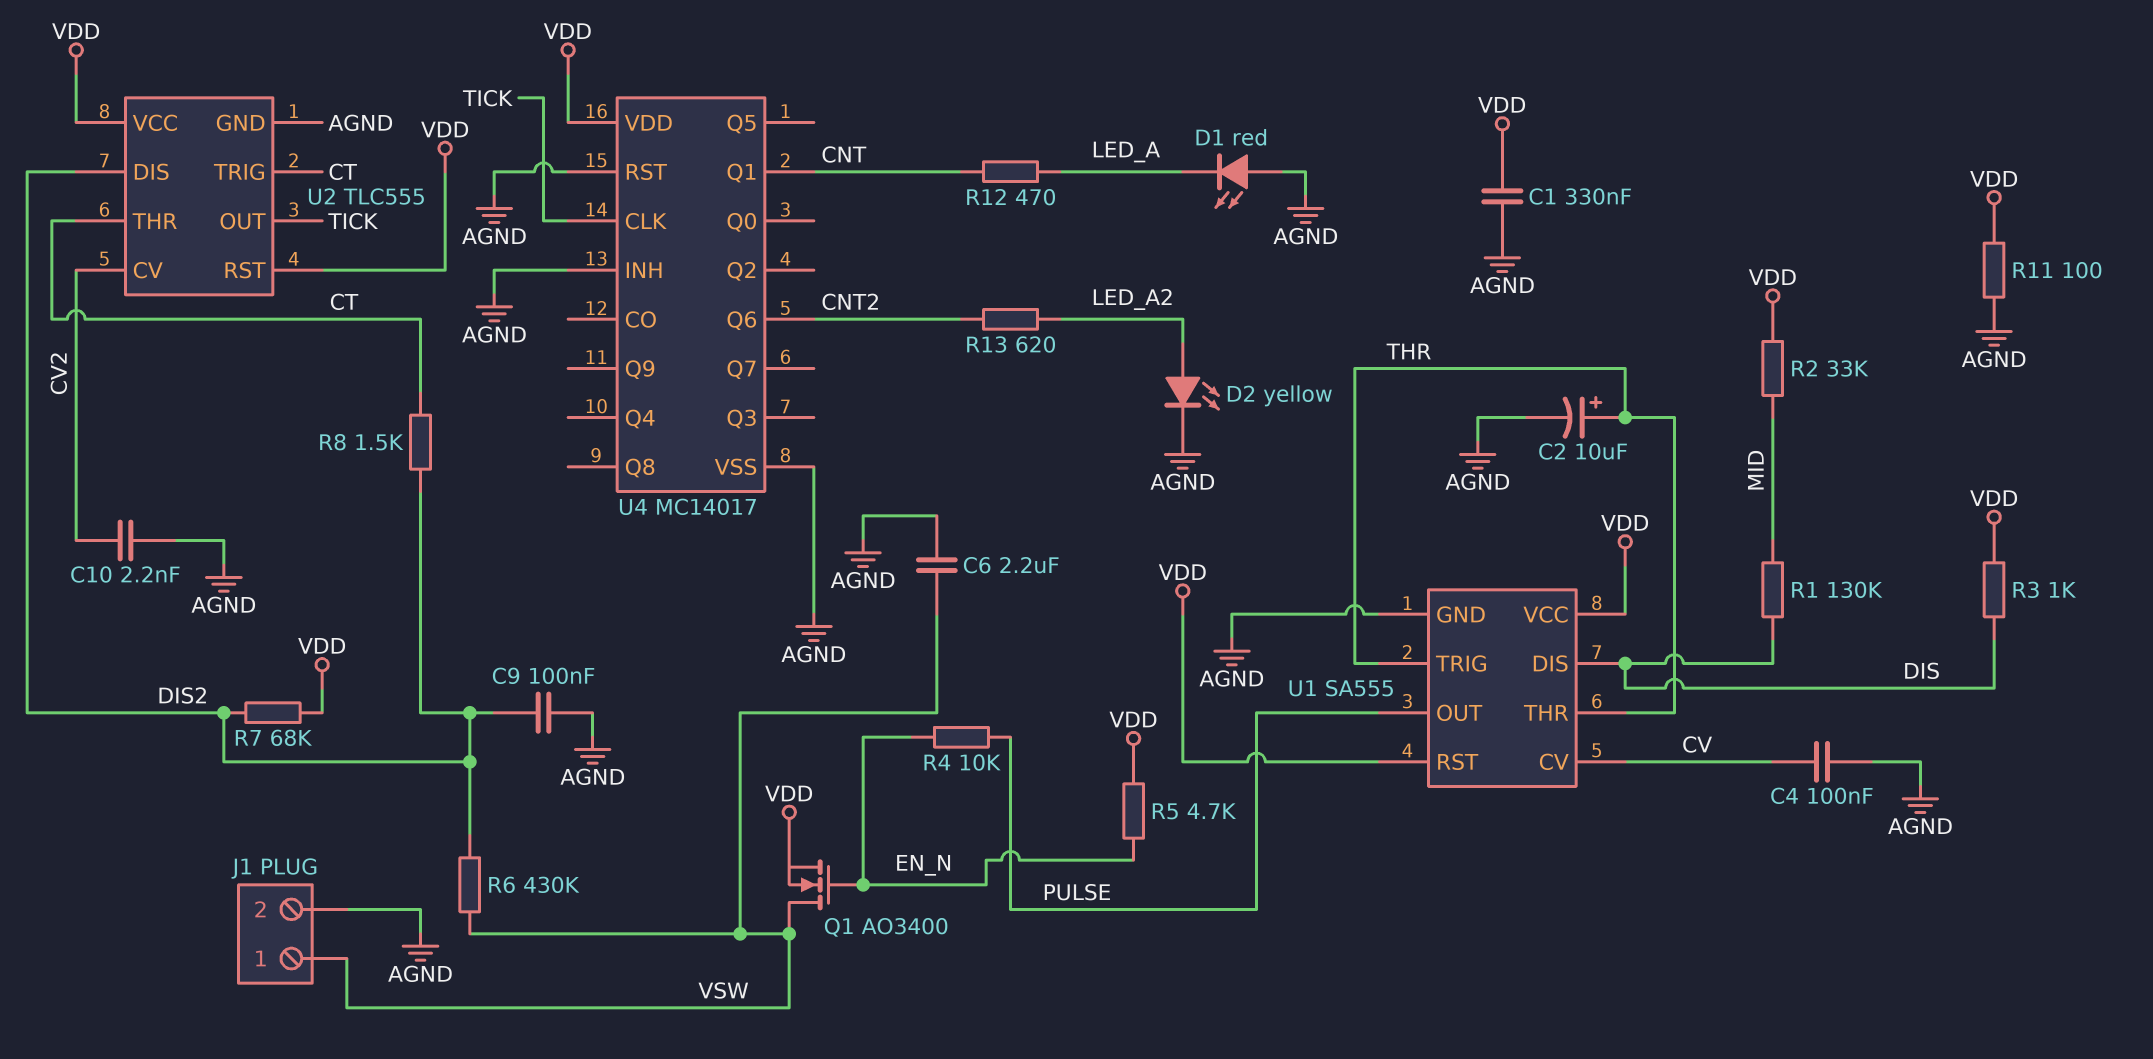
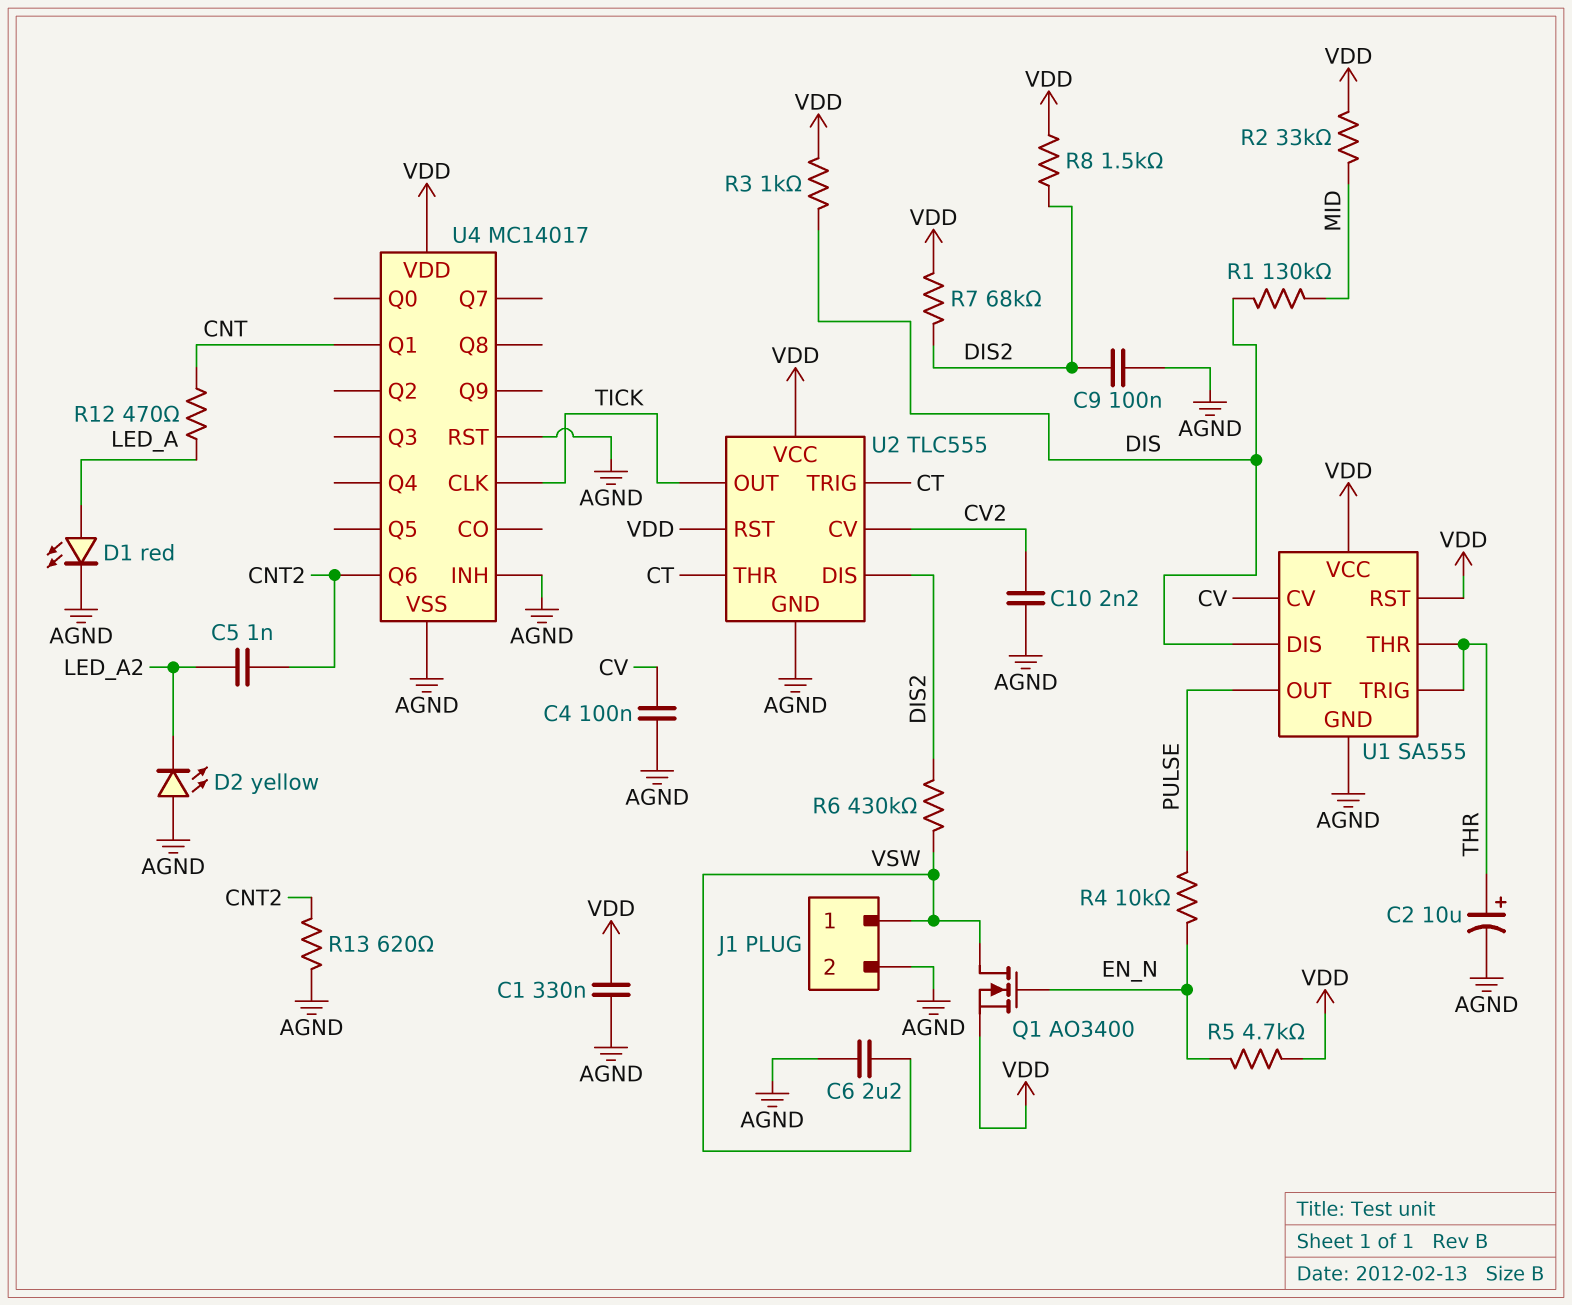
C5: none -> 1nF (CNT2, LED_A2)
D1: LED red (A AGND, K LED_A) -> LED red (A LED_A, K AGND)
D2: LED yellow (A LED_A2, K AGND) -> LED yellow (A AGND, K LED_A2)
R8: 1.5k (CT, DIS2) -> 1.5k (DIS2, VDD)
R11: 100 (AGND, VDD) -> none
R13: 620 (CNT2, LED_A2) -> 620 (AGND, CNT2)

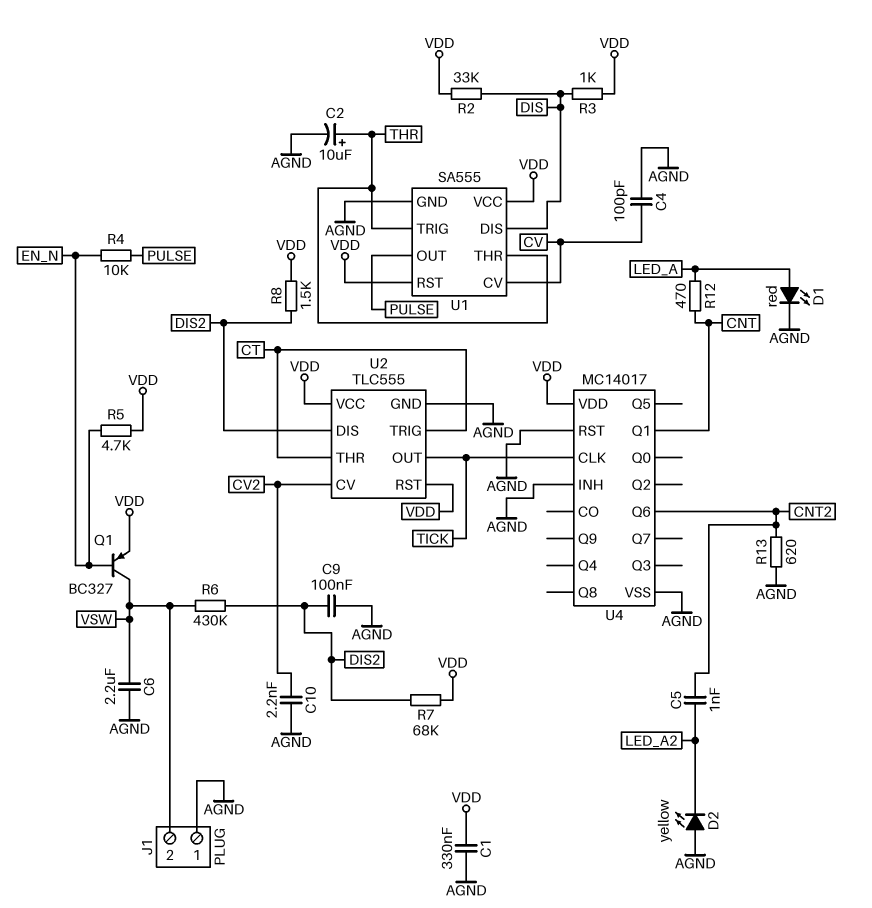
C4: 100nF (AGND, CV) -> 100pF (AGND, CV)
J1 pin 1: VSW -> AGND
J1 pin 2: AGND -> VSW
Q1: NMOS AO3400 (G EN_N, D VSW, S VDD) -> PNP BC327 (B EN_N, C VSW, E VDD)
R1: 130k (DIS, MID) -> none
R2: 33k (MID, VDD) -> 33k (DIS, VDD)

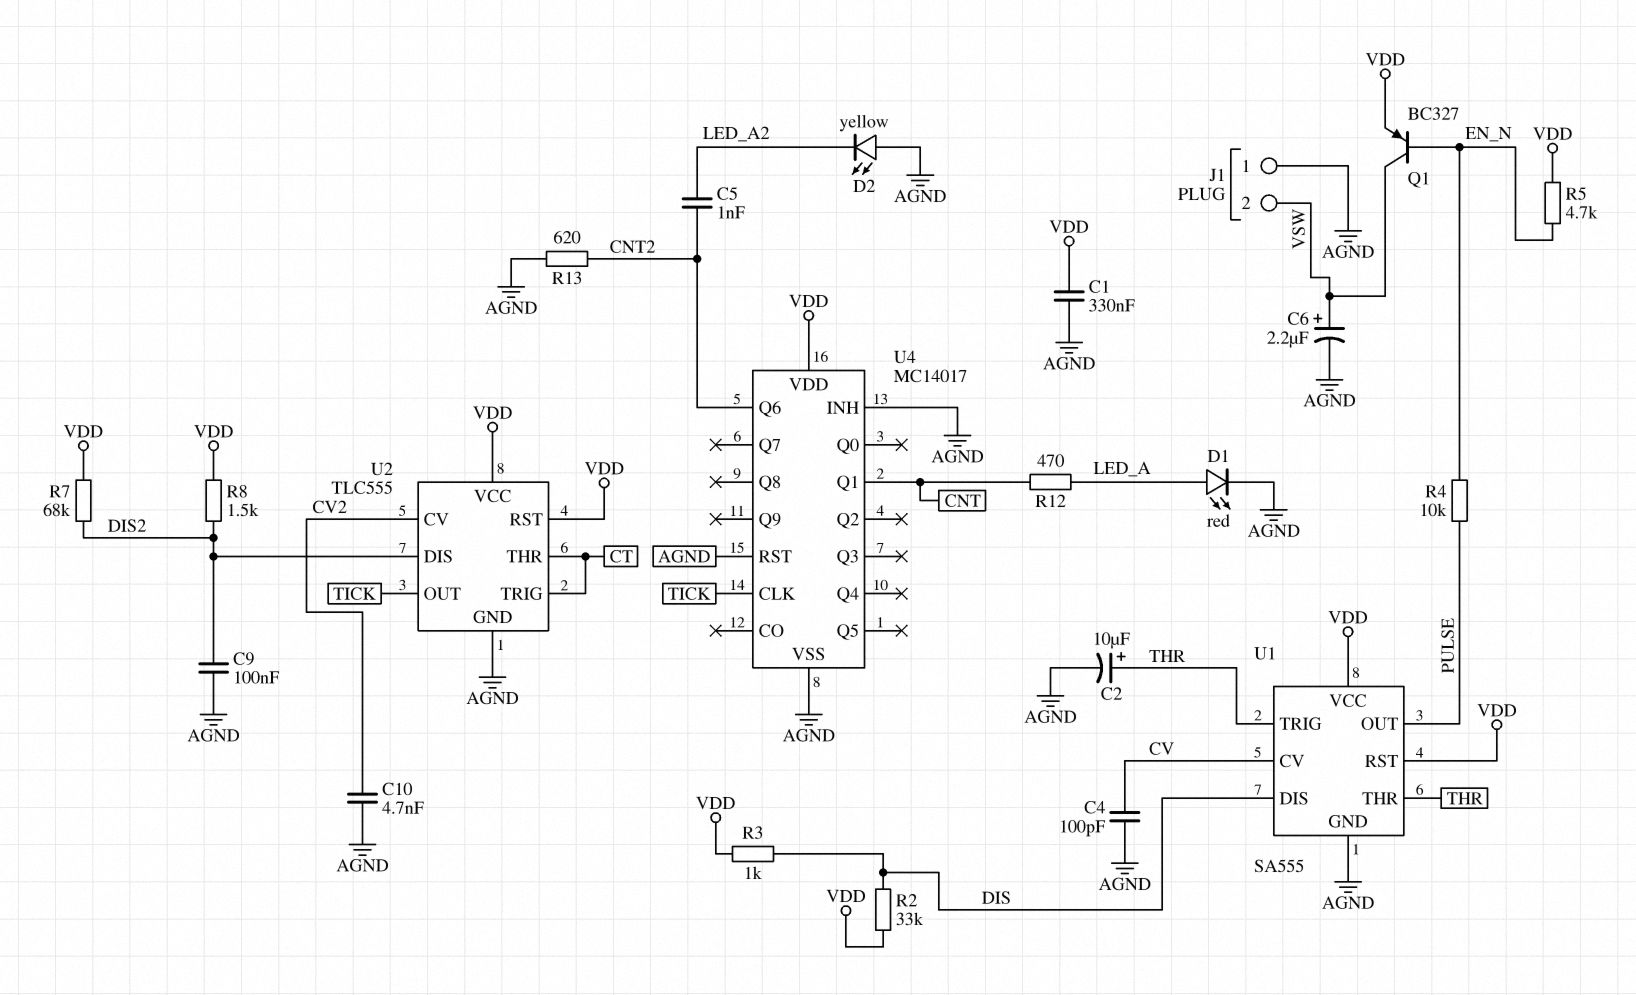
C6: 2.2uF (AGND, VSW) -> 2.2uF (plus VSW, minus AGND)
C10: 2.2nF (AGND, CV2) -> 4.7nF (AGND, CV2)
R6: 430k (DIS2, VSW) -> none

